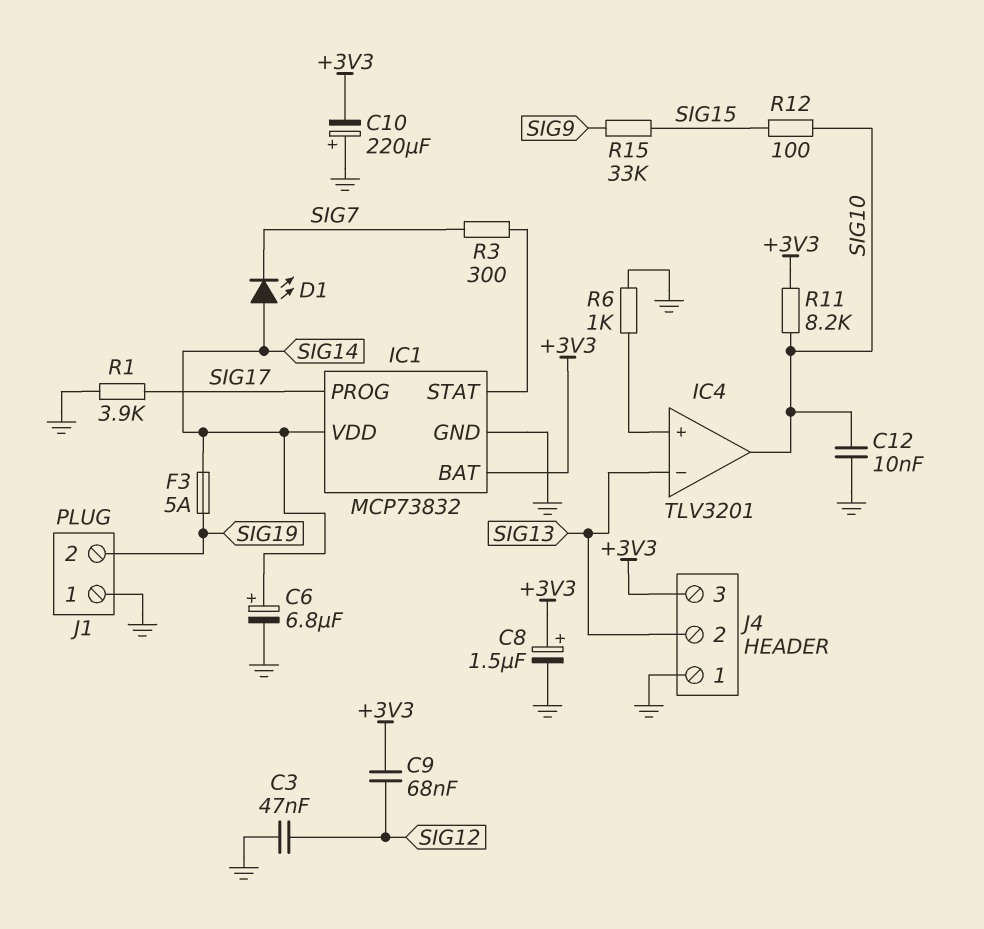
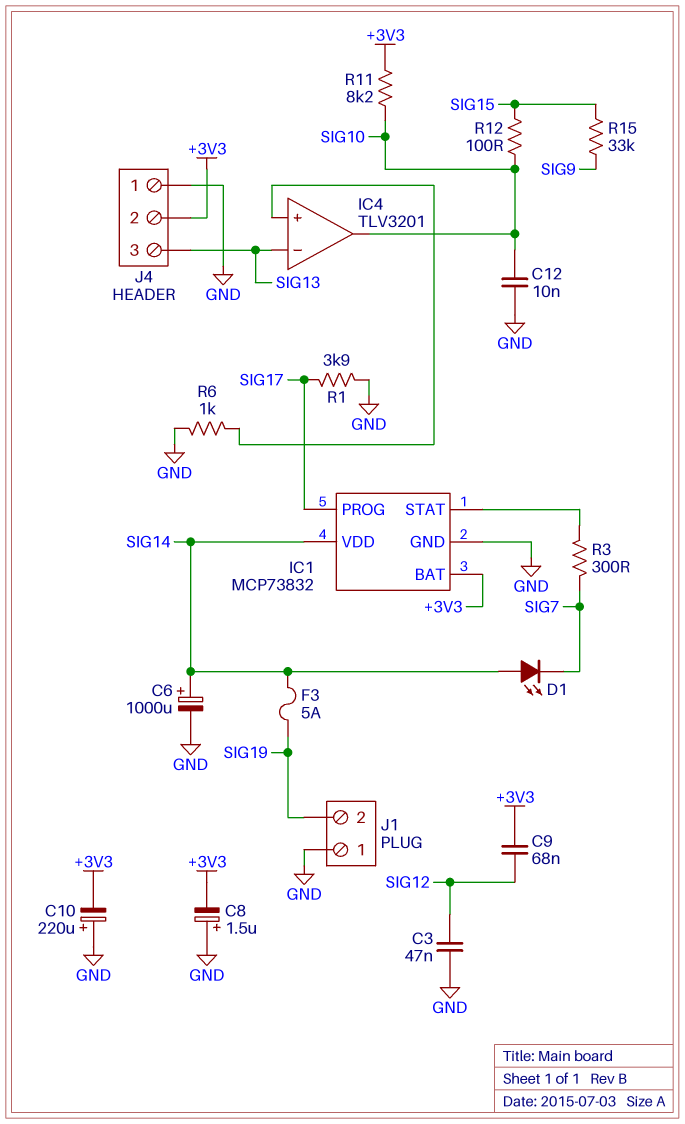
C6: 6.8uF (plus SIG14, minus GND) -> 1000uF (plus SIG14, minus GND)
C8: 1.5uF (plus +3V3, minus GND) -> 1.5uF (plus GND, minus +3V3)
J4 pin 2: SIG13 -> +3V3
J4 pin 3: +3V3 -> SIG13

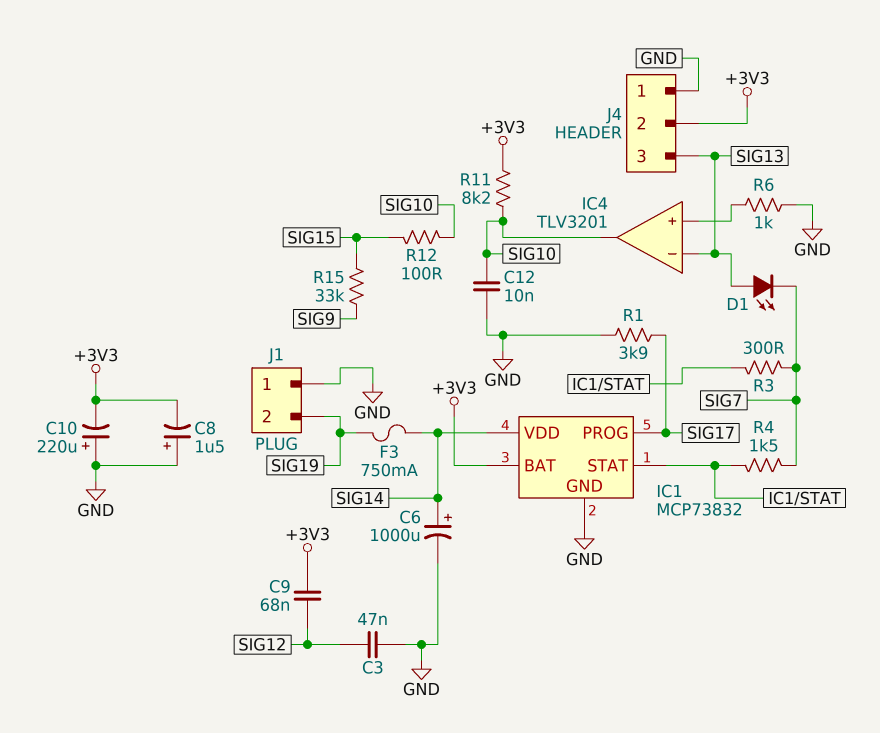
D1: LED (A SIG14, K SIG7) -> LED (A SIG13, K SIG7)
F3: 5A (SIG14, SIG19) -> 750mA (SIG14, SIG19)
R4: none -> 1.5k (IC1/STAT, SIG7)

